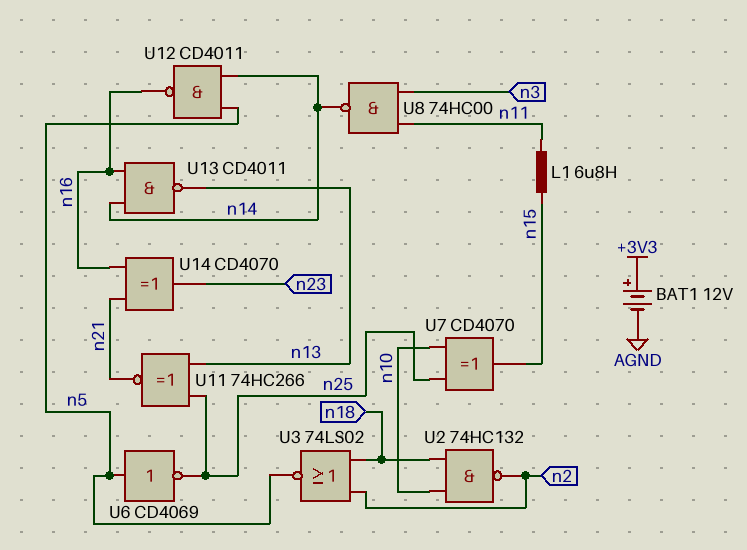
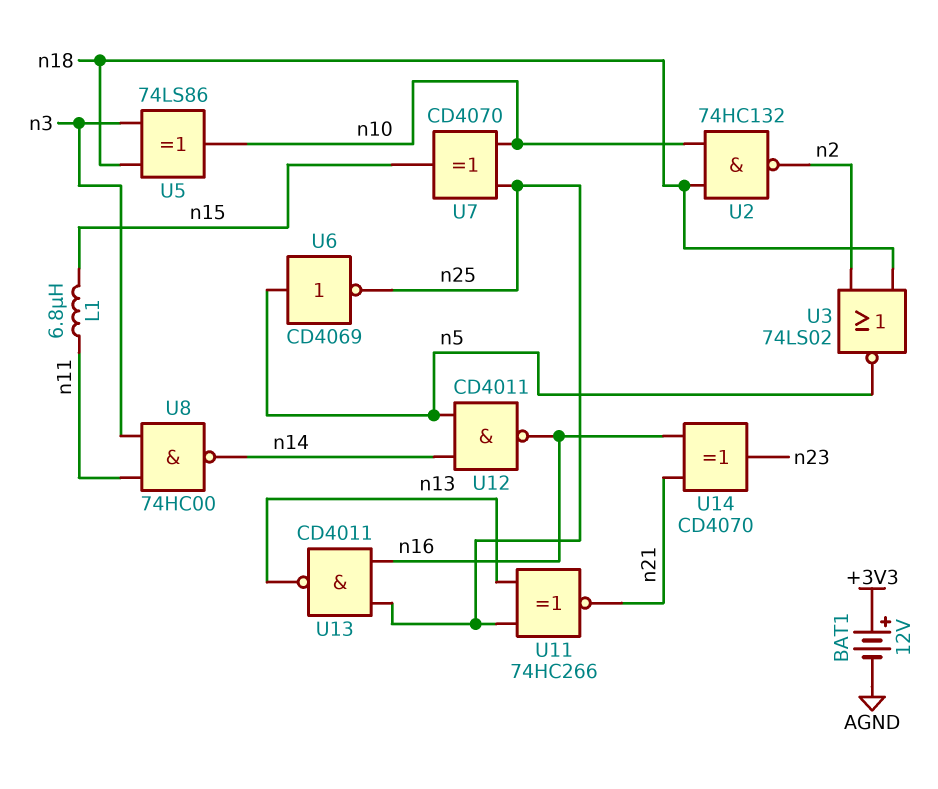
U5: none -> XOR 74LS86 (in n3, in n18, out n10)
U13: NAND CD4011 (in n14, in n16, out n13) -> NAND CD4011 (in n16, in n25, out n13)

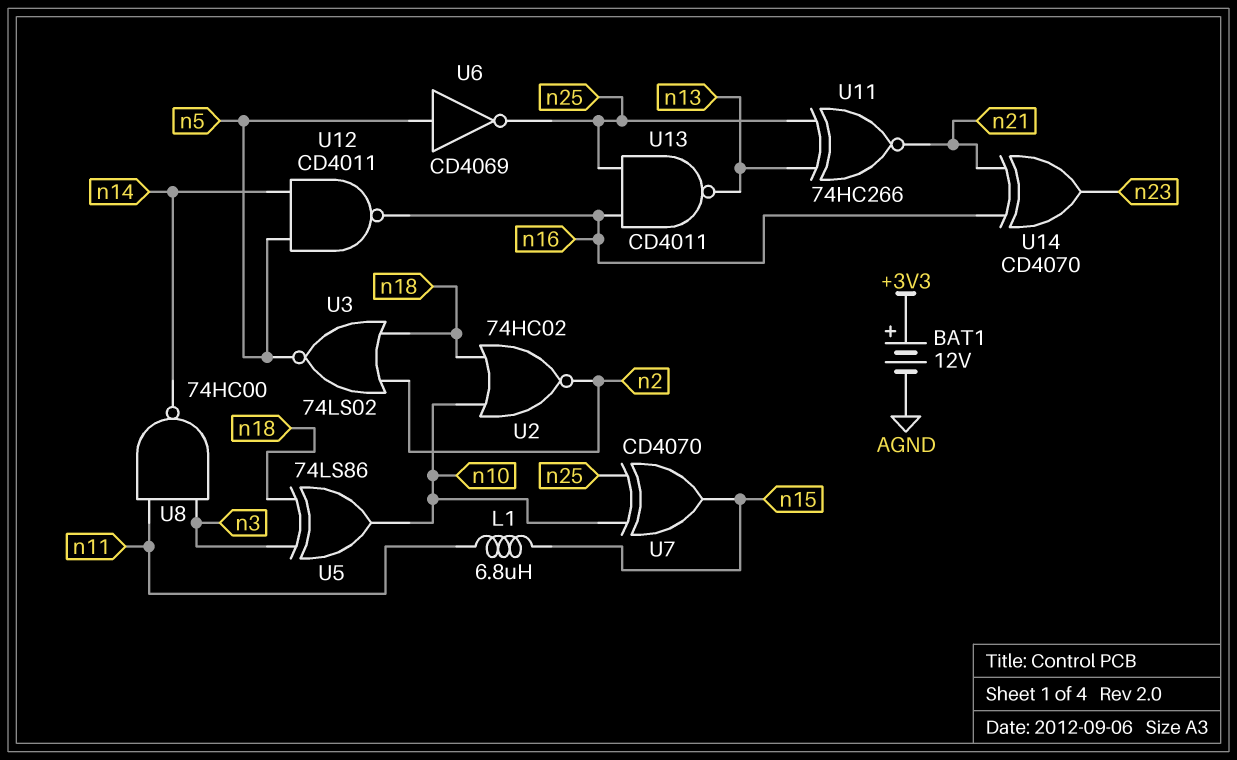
U2: NAND 74HC132 (in n10, in n18, out n2) -> NOR 74HC02 (in n10, in n18, out n2)

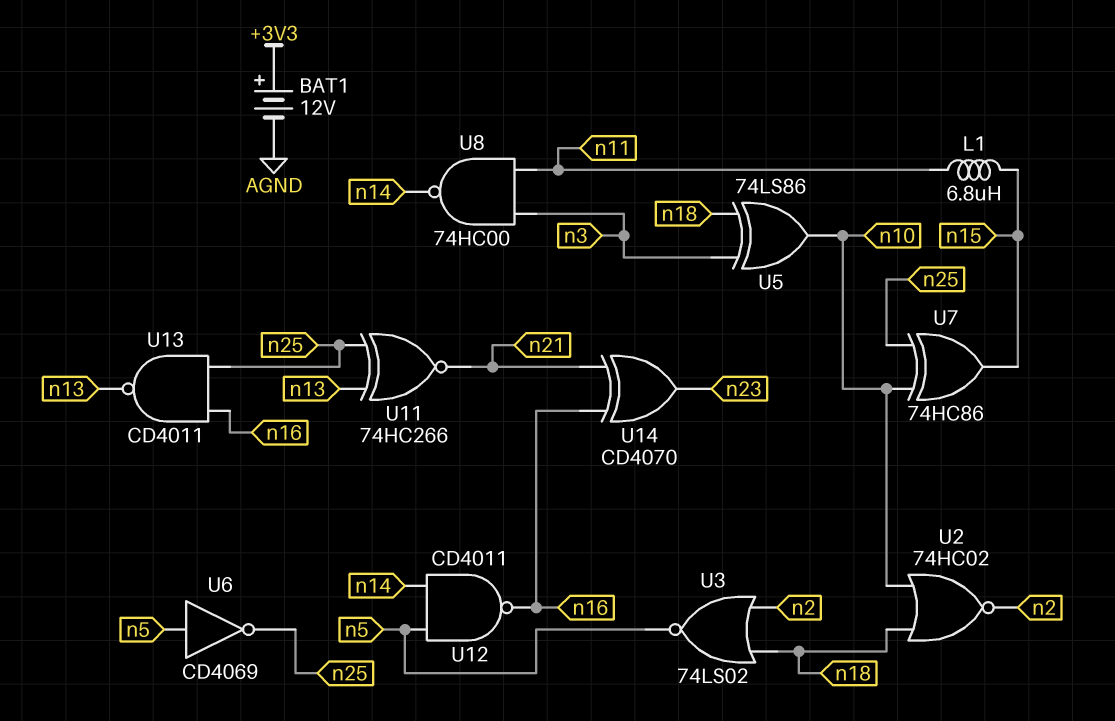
U7: XOR CD4070 (in n10, in n25, out n15) -> XOR 74HC86 (in n10, in n25, out n15)

